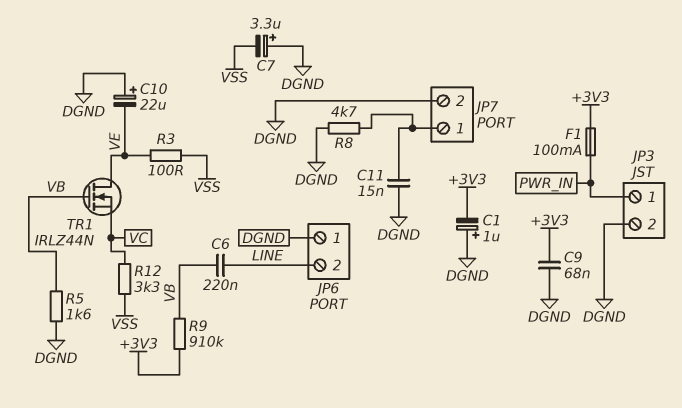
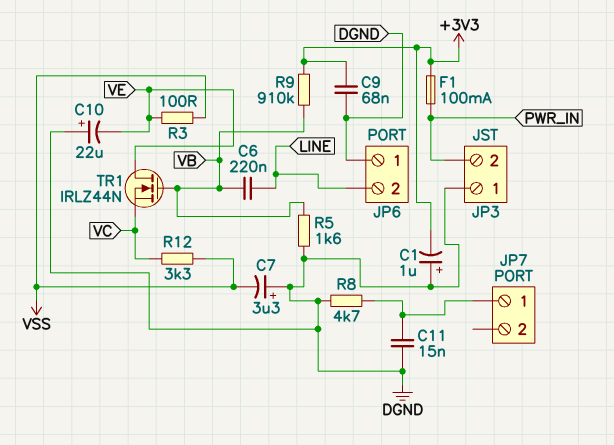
JP3 pin 1: PWR_IN -> DGND
JP3 pin 2: DGND -> PWR_IN
JP7 pin 2: DGND -> none

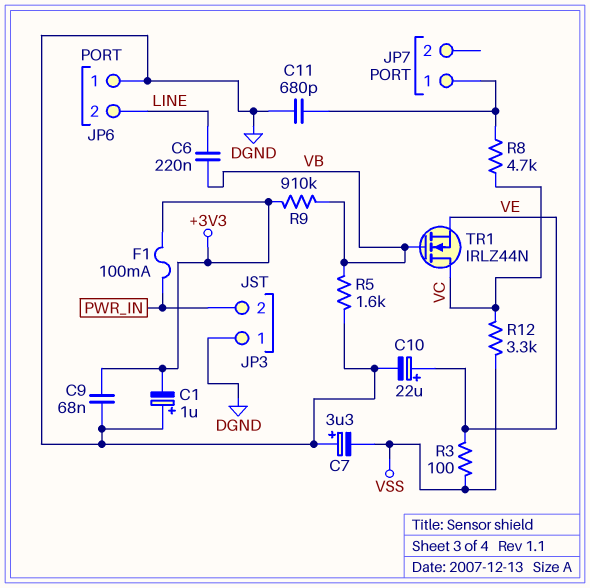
C10: 22uF (plus DGND, minus VE) -> 22uF (plus VE, minus DGND)
C11: 15nF (DGND, JP7/1) -> 680pF (DGND, JP7/1)
R8: 4.7k (DGND, JP7/1) -> 4.7k (JP7/1, VC)
TR1: NMOS IRLZ44N (G VB, D VE, S VC) -> NMOS IRLZ44N (G VB, D VC, S VE)

